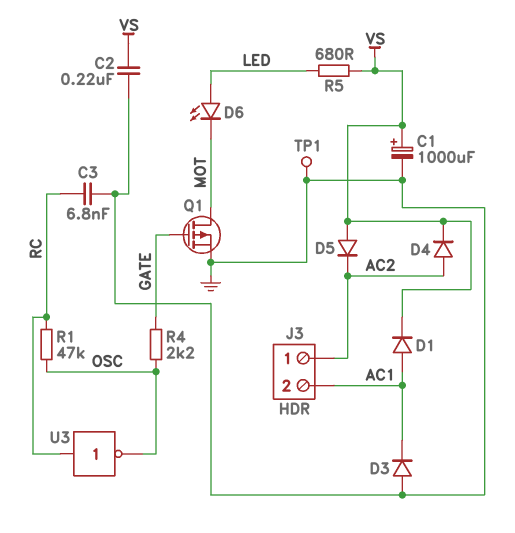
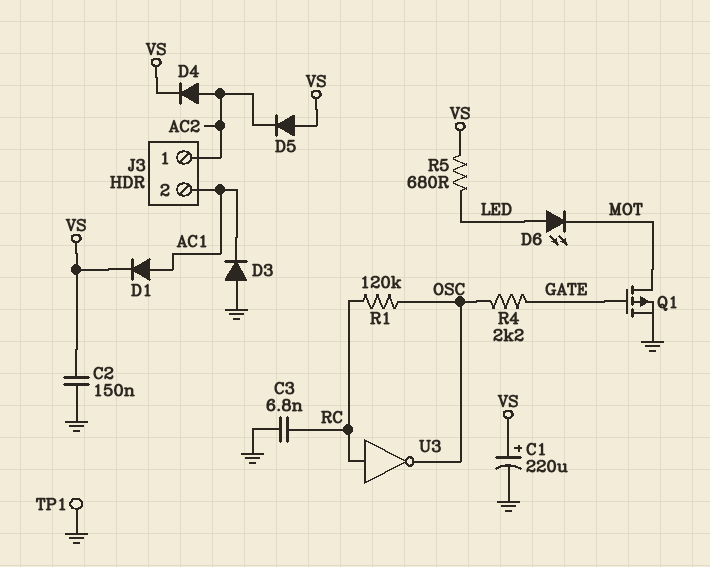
C1: 1000uF (plus VS, minus GND) -> 220uF (plus VS, minus GND)
C2: 220nF (GND, VS) -> 150nF (GND, VS)
R1: 47k (OSC, RC) -> 120k (OSC, RC)

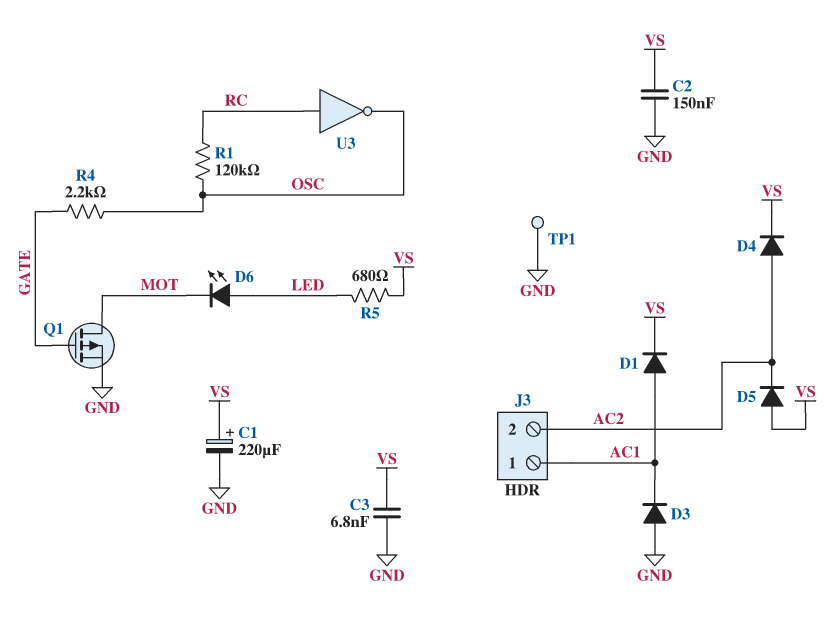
C3: 6.8nF (GND, RC) -> 6.8nF (GND, VS)
J3 pin 1: AC2 -> AC1
J3 pin 2: AC1 -> AC2

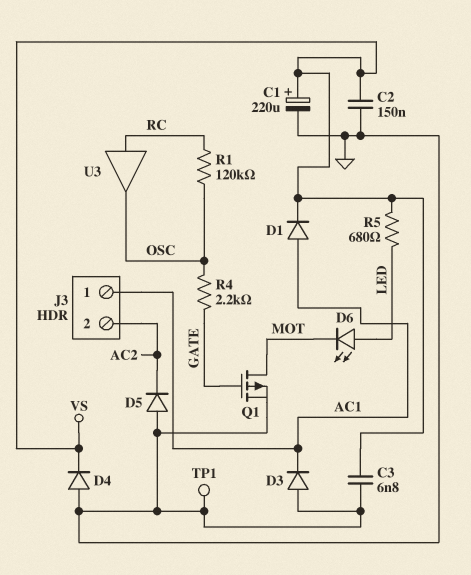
D4: diode (A AC2, K VS) -> diode (A GND, K VS)
D5: diode (A VS, K AC2) -> diode (A GND, K AC2)
U3: NOT (in RC, out OSC) -> buffer (in RC, out OSC)

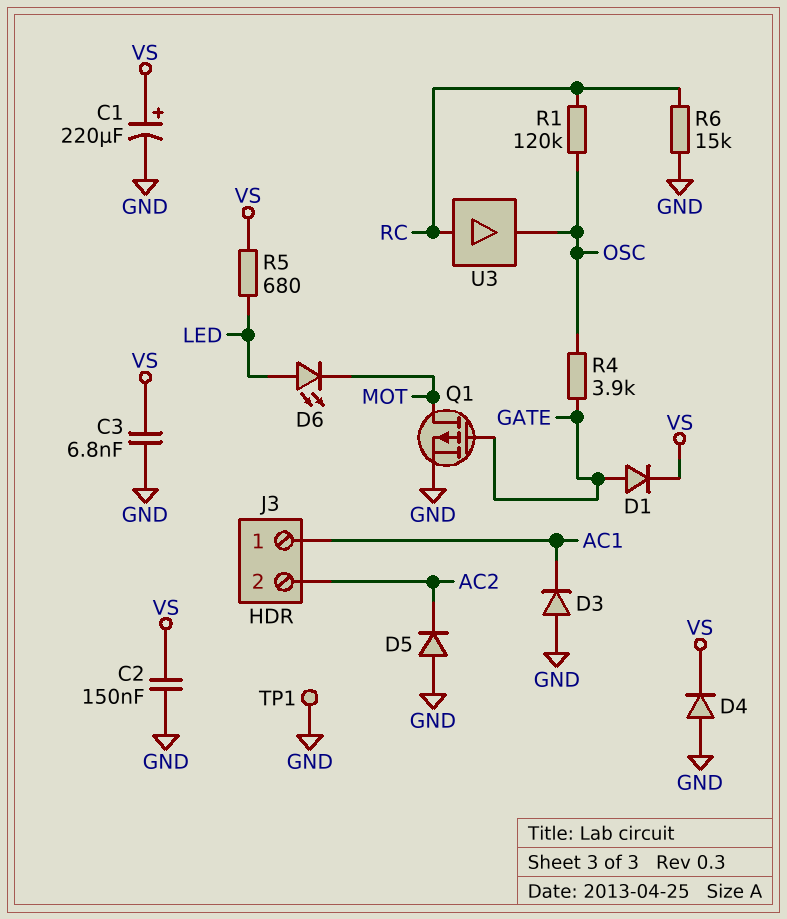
D1: diode (A AC1, K VS) -> diode (A GATE, K VS)
R4: 2.2k (GATE, OSC) -> 3.9k (GATE, OSC)
R6: none -> 15k (GND, RC)

